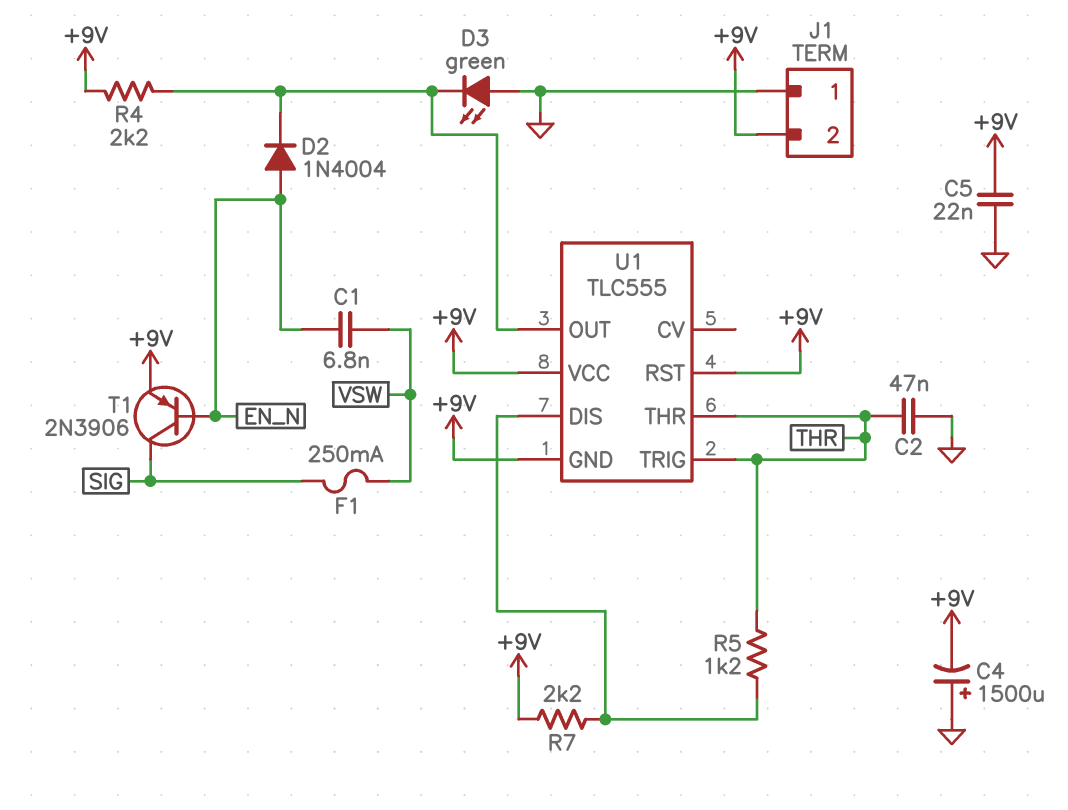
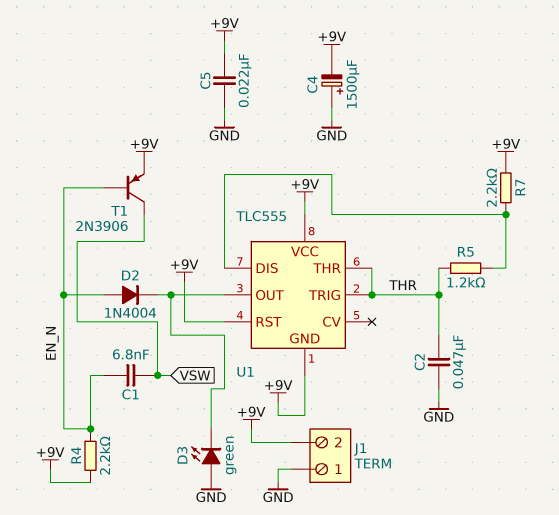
F1: 250mA (SIG, VSW) -> none
R4: 2.2k (+9V, U1/OUT) -> 2.2k (+9V, EN_N)
T1: PNP 2N3906 (B EN_N, C SIG, E +9V) -> PNP 2N3906 (B EN_N, C VSW, E +9V)

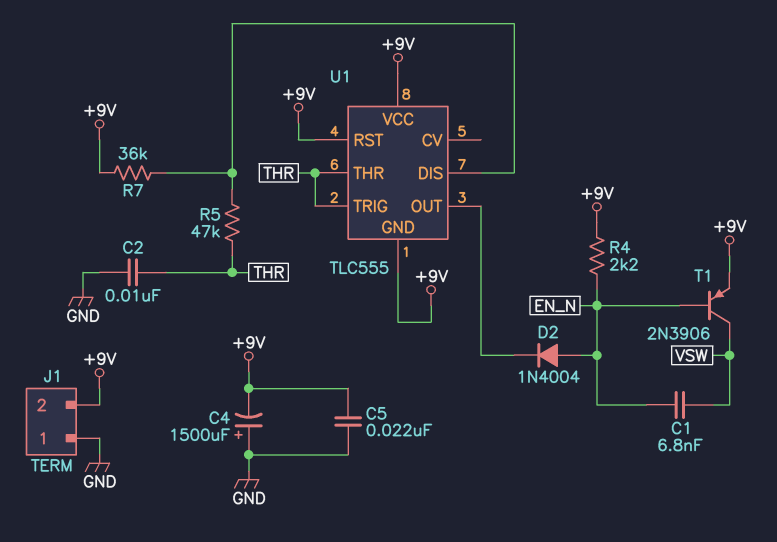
C2: 47nF (GND, THR) -> 10nF (GND, THR)
D3: LED green (A GND, K U1/OUT) -> none
R5: 1.2k (THR, U1/DIS) -> 47k (THR, U1/DIS)
R7: 2.2k (+9V, U1/DIS) -> 36k (+9V, U1/DIS)

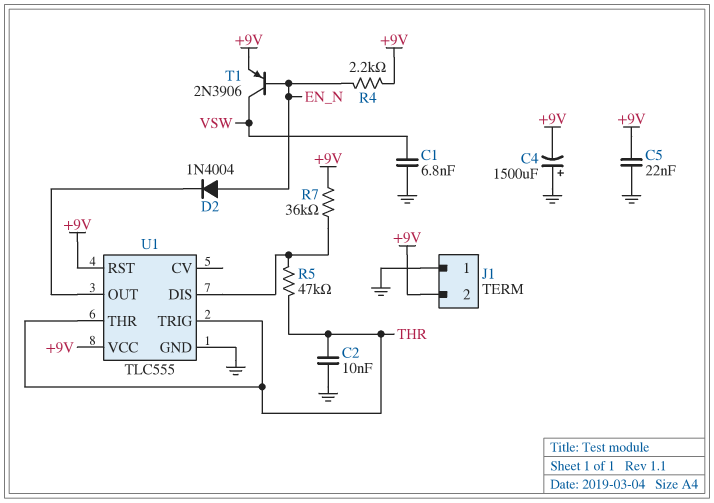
C1: 6.8nF (EN_N, VSW) -> 6.8nF (GND, VSW)
U1 pin GND: +9V -> GND

